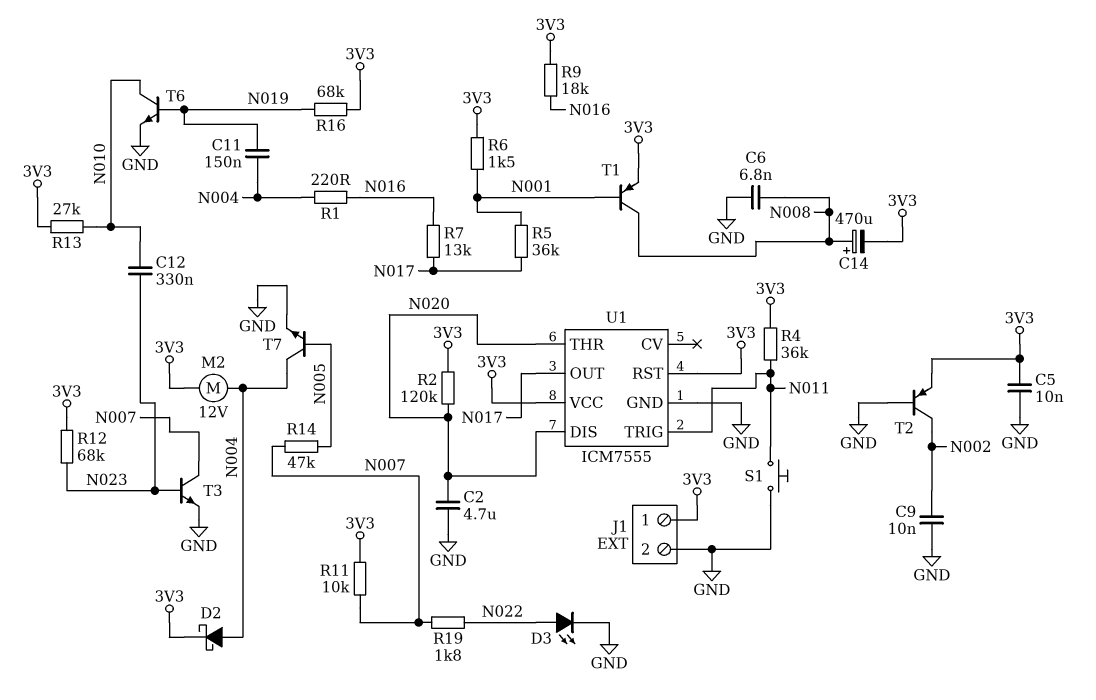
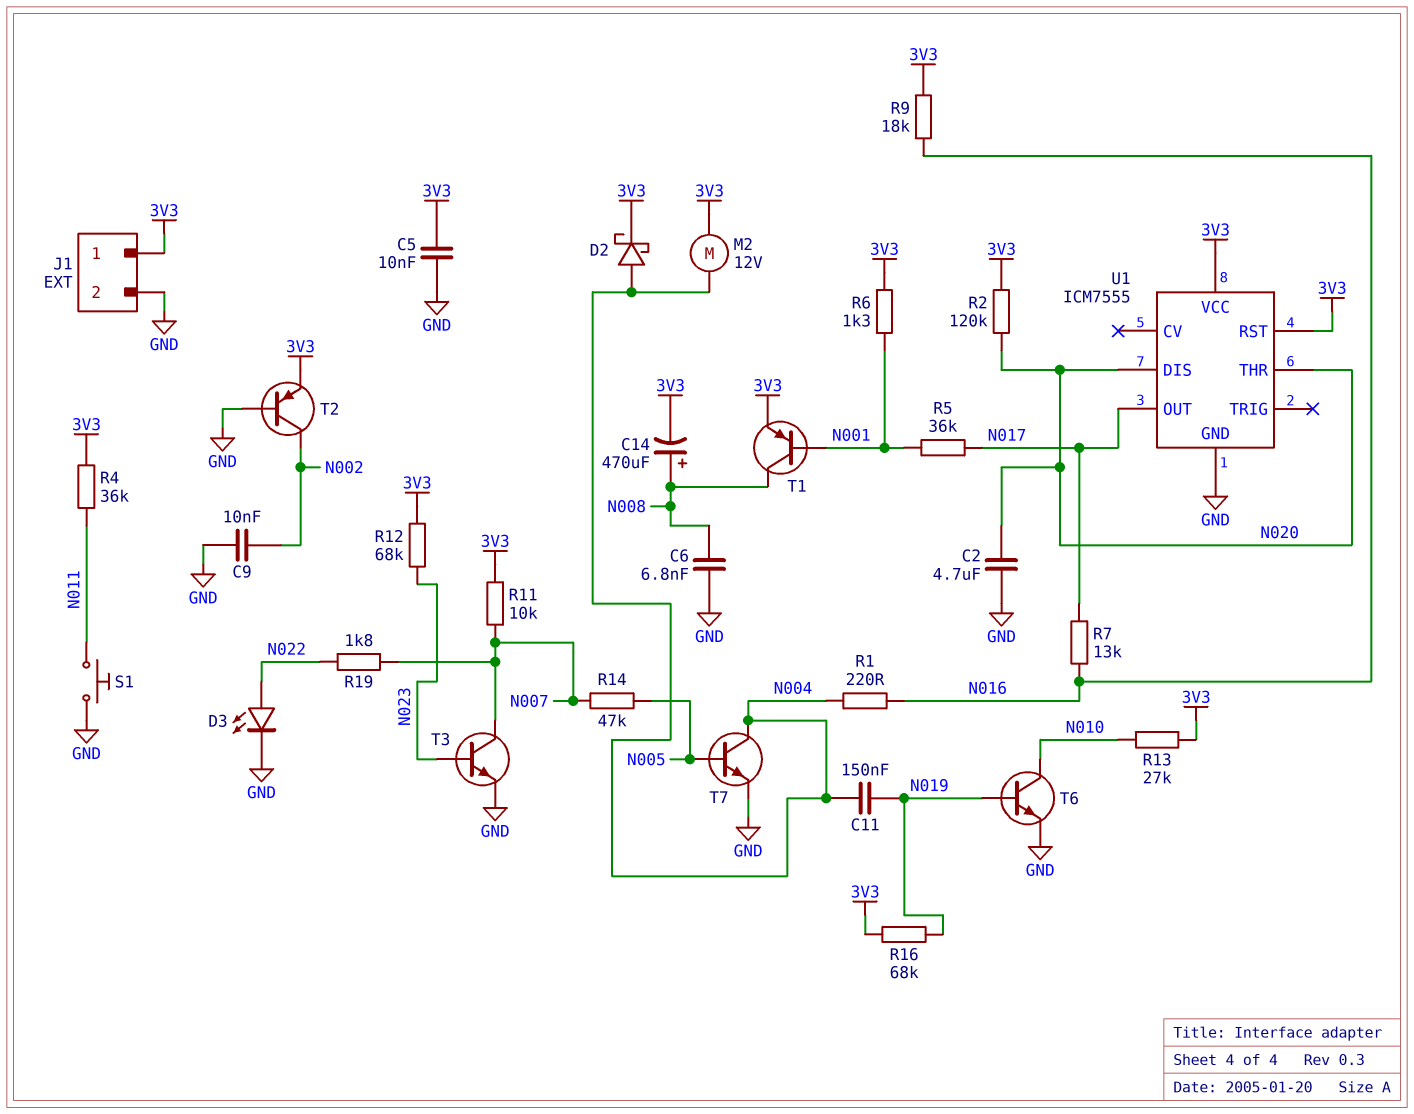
C12: 330nF (N010, N023) -> none
R6: 1.5k (3V3, N001) -> 1.3k (3V3, N001)
U1 pin TRIG: N011 -> none

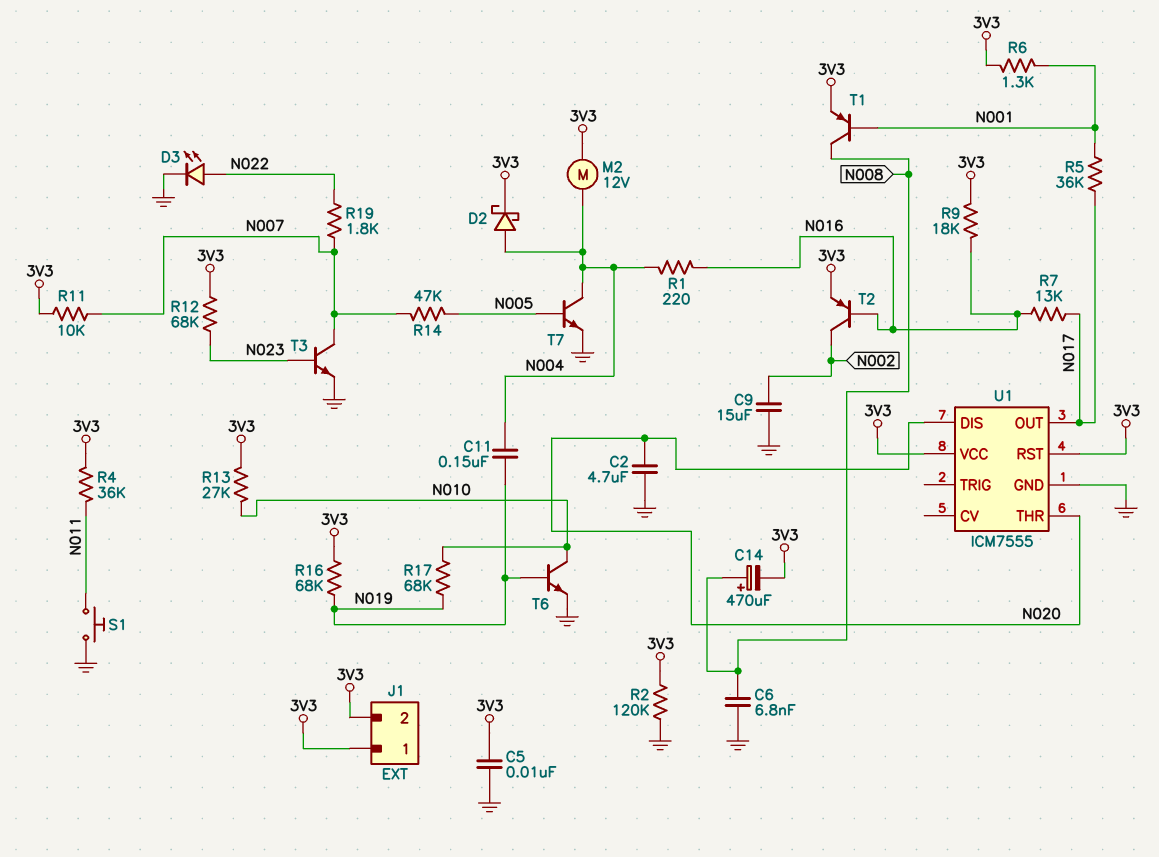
C9: 10nF (GND, N002) -> 15uF (GND, N002)
J1 pin 2: GND -> 3V3
R2: 120k (3V3, N020) -> 120k (3V3, GND)
R17: none -> 68k (N010, N019)
T2: PNP (B GND, C N002, E 3V3) -> PNP (B N016, C N002, E 3V3)

